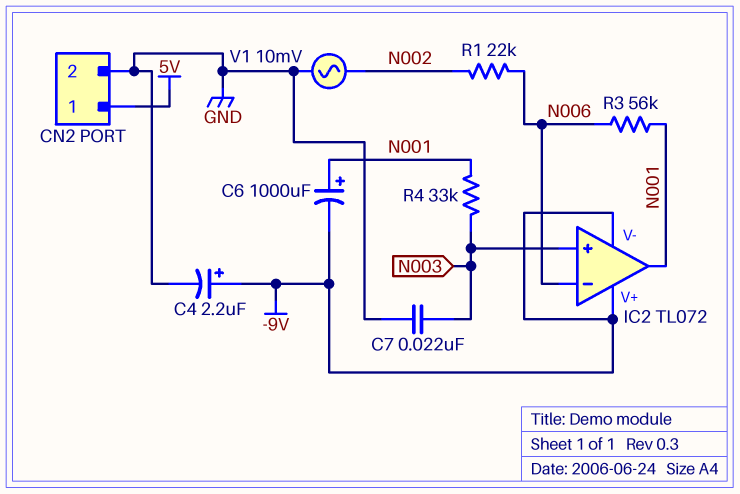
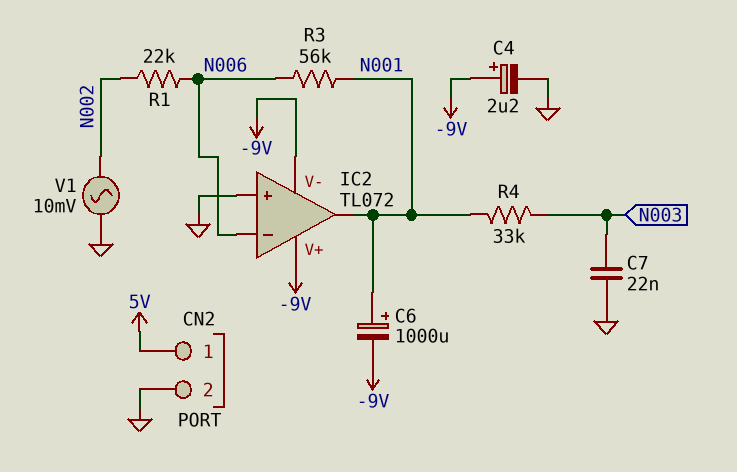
IC2 pin in+: N003 -> GND

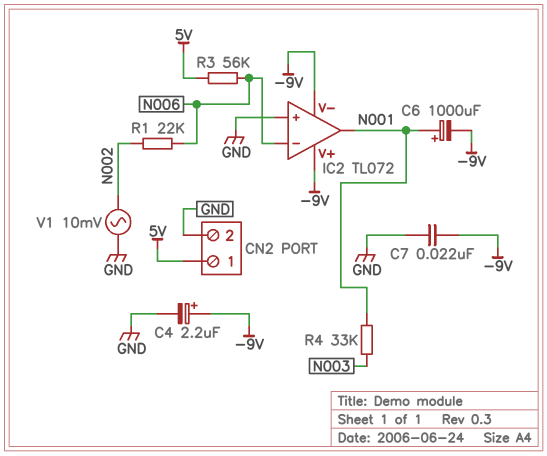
C7: 22nF (GND, N003) -> 22nF (-9V, GND)
R3: 56k (N001, N006) -> 56k (5V, N006)

